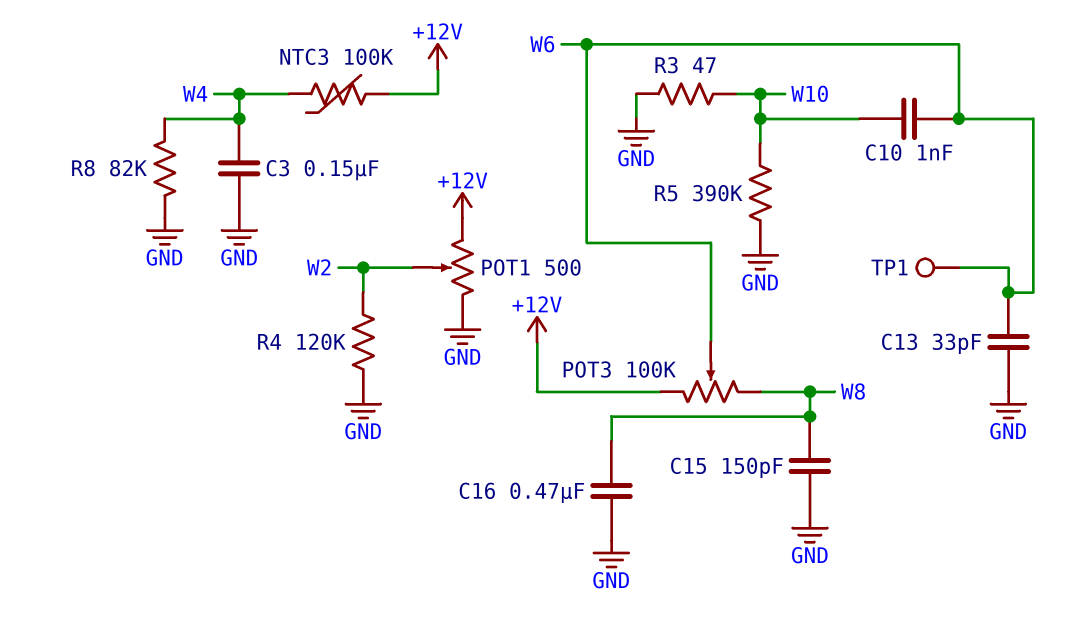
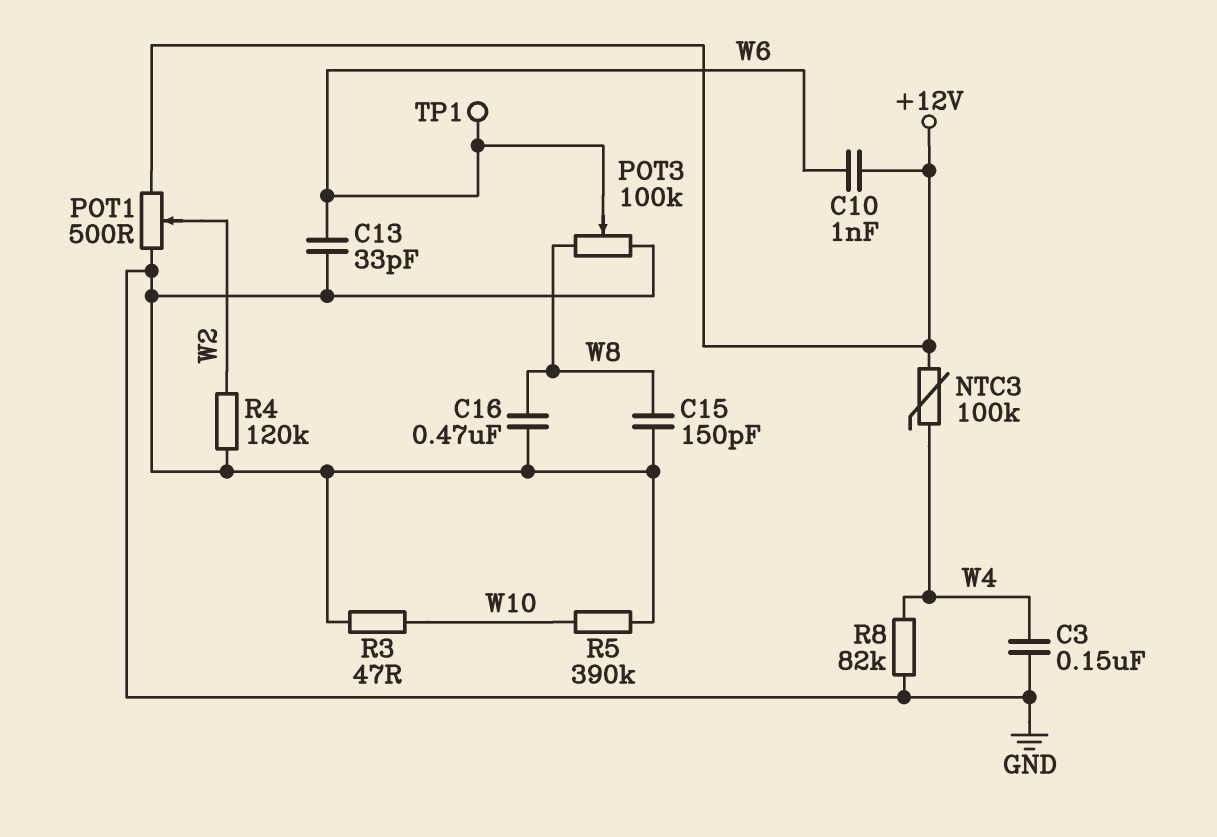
C10: 1nF (W6, W10) -> 1nF (+12V, W6)
POT3: 100k (+12V, W8, wiper W6) -> 100k (GND, W8, wiper W6)

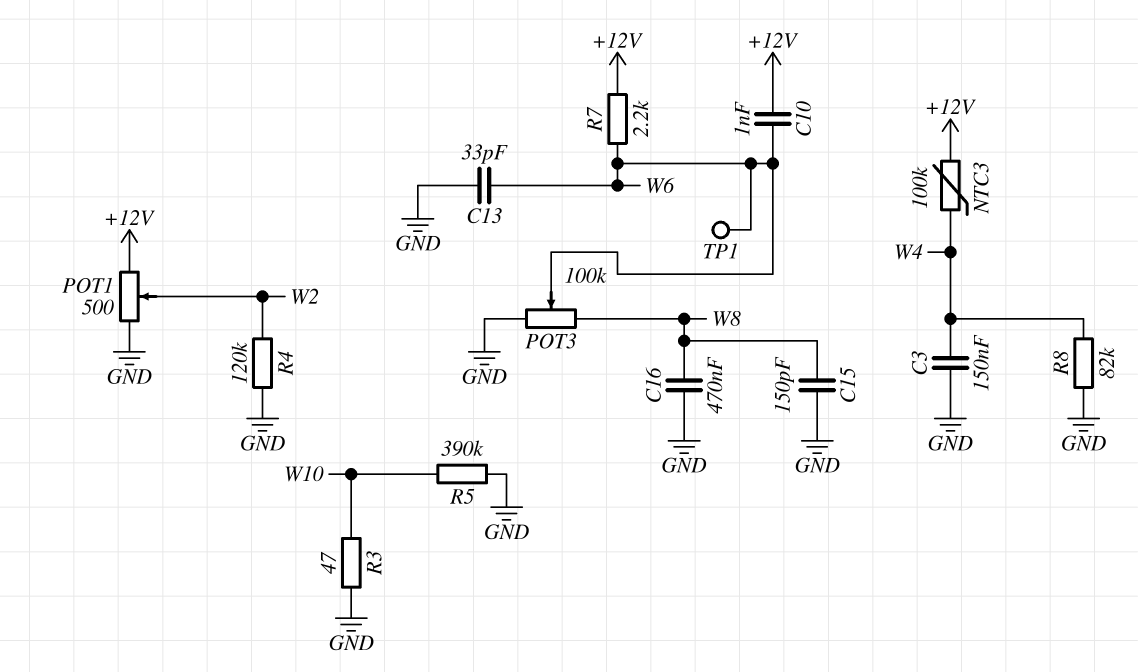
R7: none -> 2.2k (+12V, W6)

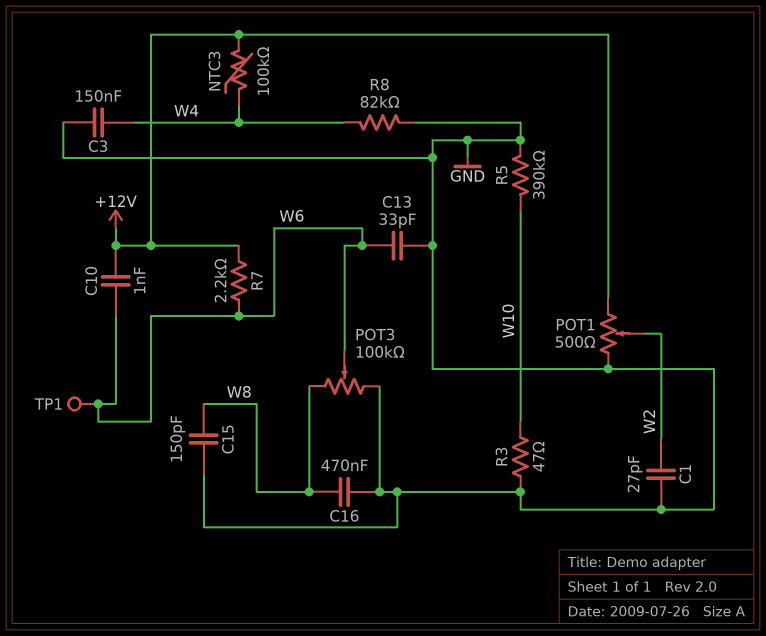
C1: none -> 27pF (GND, W2)
R4: 120k (GND, W2) -> none

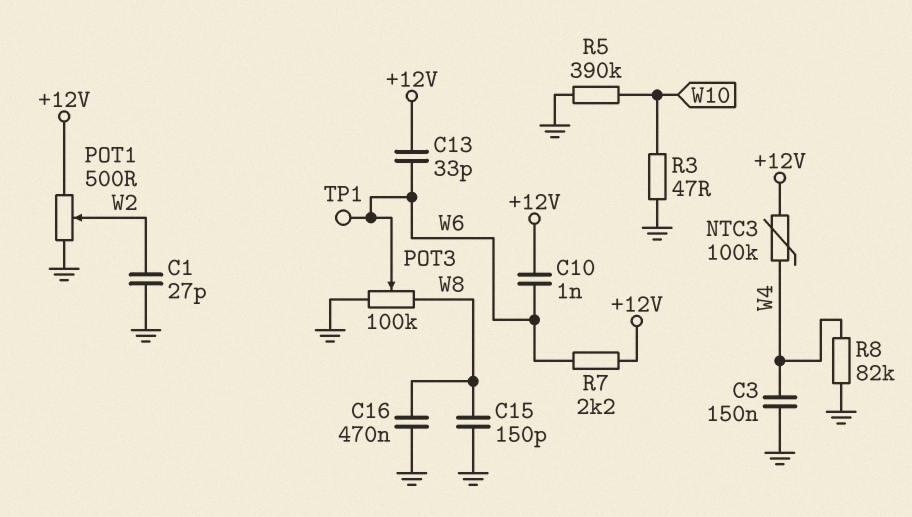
C13: 33pF (GND, W6) -> 33pF (+12V, W6)

